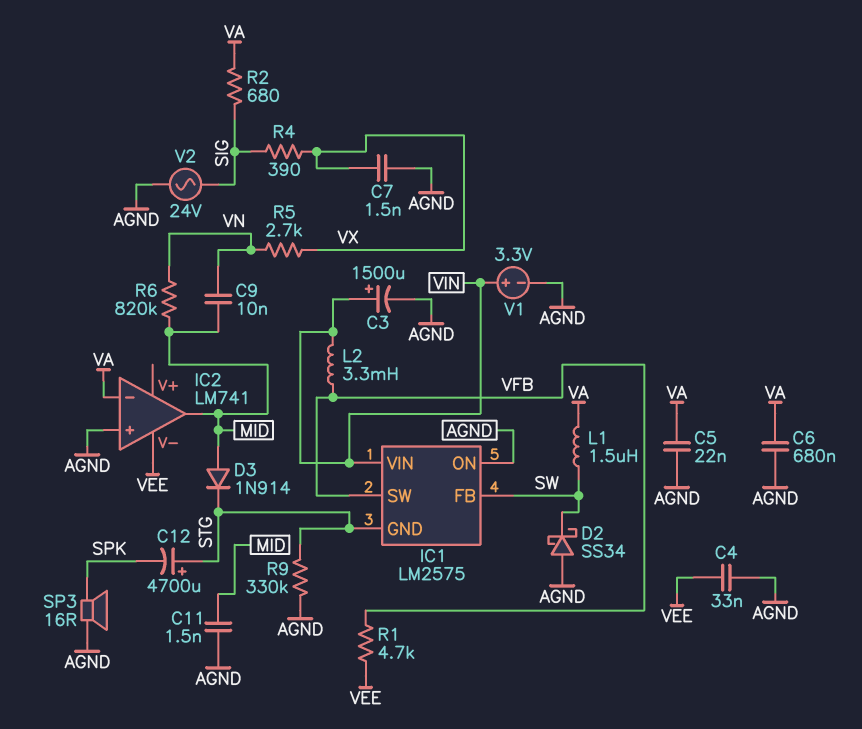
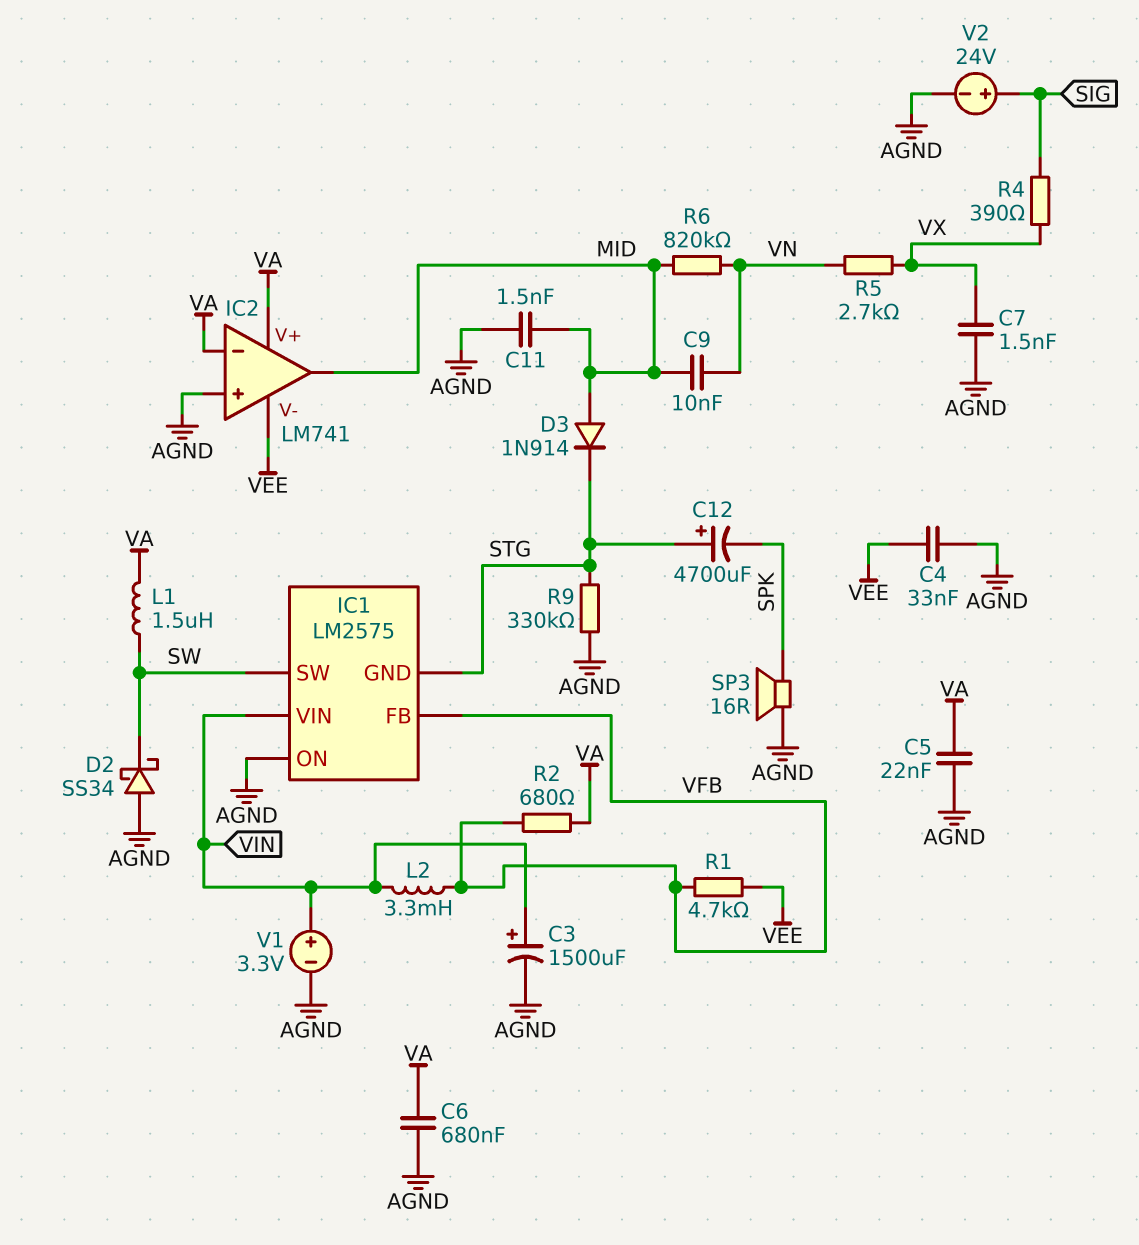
IC1 pin FB: SW -> VFB
IC1 pin SW: VFB -> SW
IC2 pin V+: none -> VA
R2: 680 (SIG, VA) -> 680 (VA, VFB)
V2: AC 24V (AGND, SIG) -> 24V (plus SIG, minus AGND)

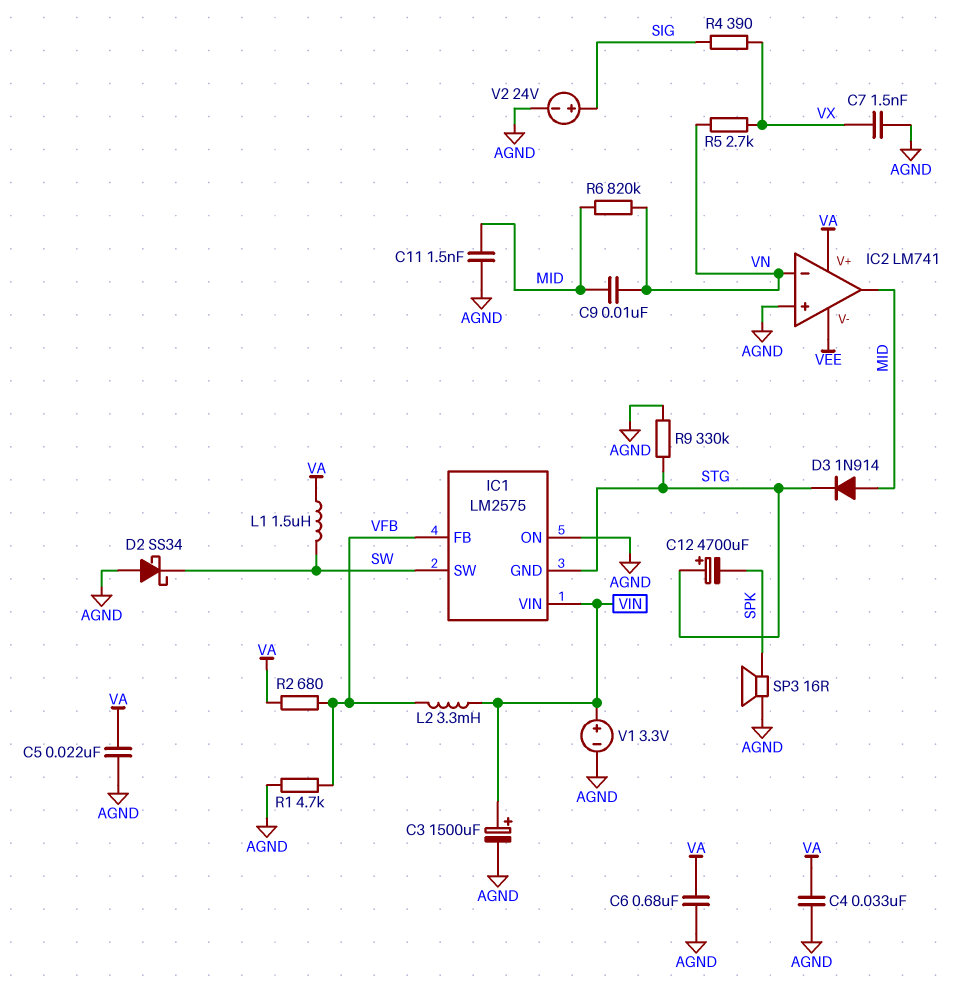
C4: 33nF (AGND, VEE) -> 33nF (AGND, VA)
IC2 pin in-: VA -> VN
R1: 4.7k (VEE, VFB) -> 4.7k (AGND, VFB)

